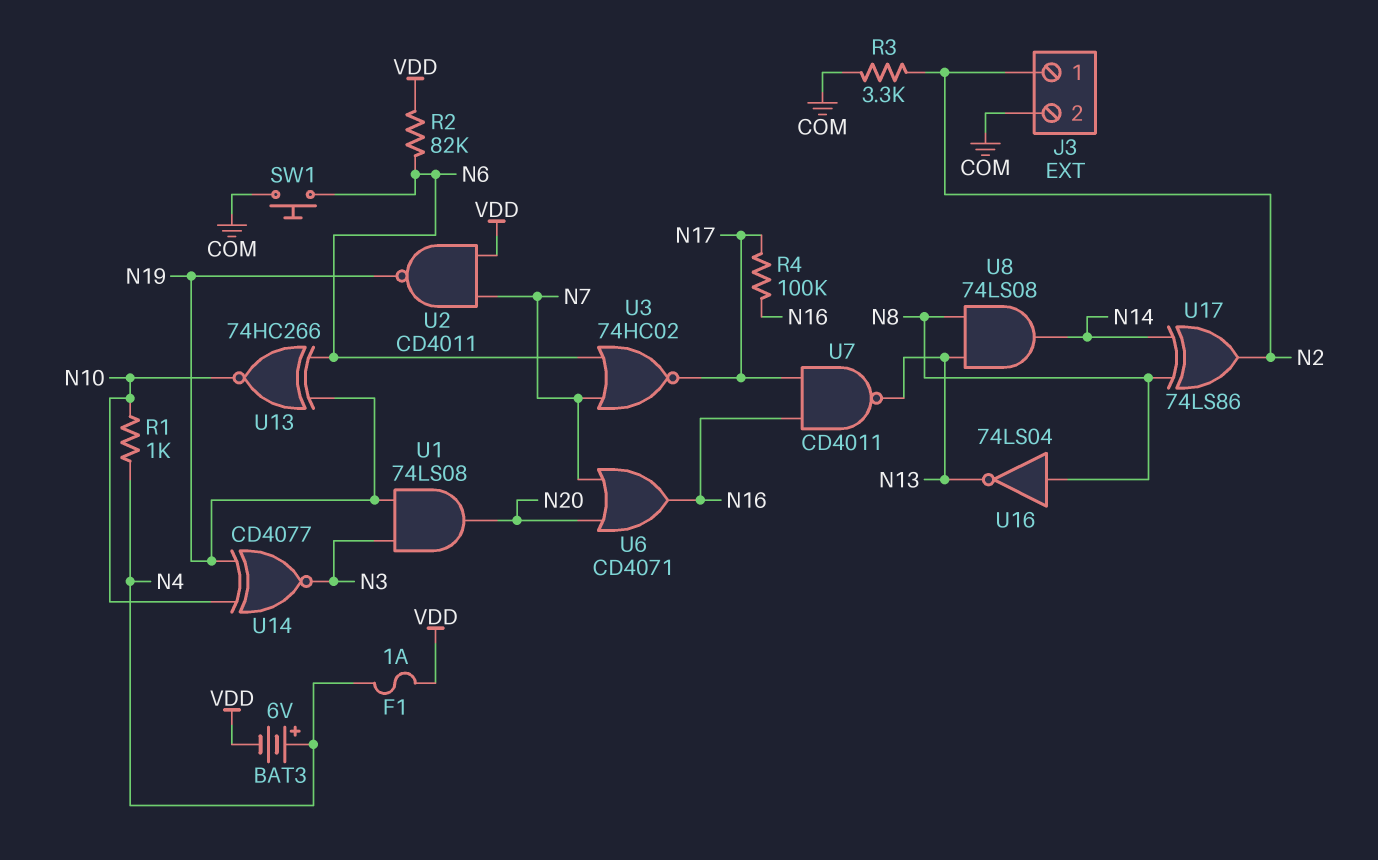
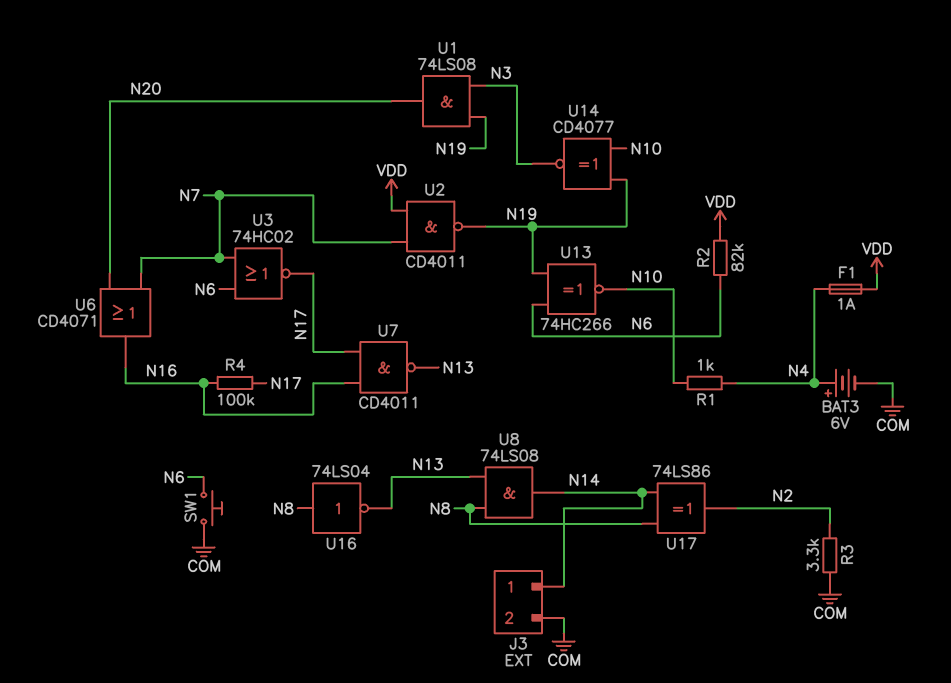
BAT3: 6V (plus N4, minus VDD) -> 6V (plus N4, minus COM)
J3 pin 1: N2 -> N14

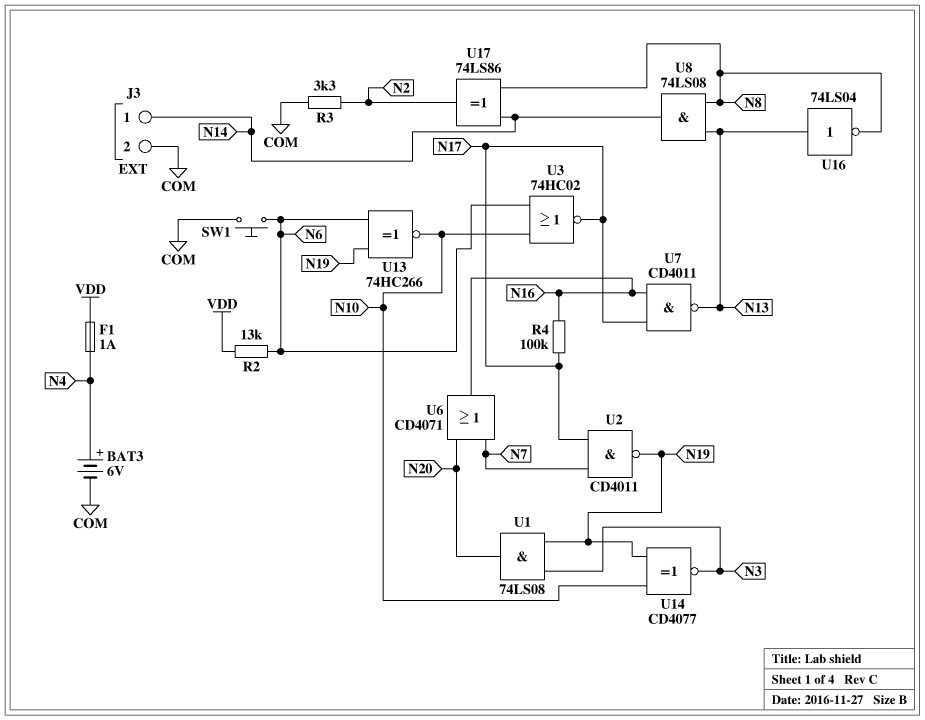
R1: 1k (N4, N10) -> none
R2: 82k (N6, VDD) -> 13k (N6, VDD)
U2: NAND CD4011 (in N7, in VDD, out N19) -> NAND CD4011 (in N7, in N17, out N19)
U3: NOR 74HC02 (in N6, in N7, out N17) -> NOR 74HC02 (in N6, in N10, out N17)
U16: NOT 74LS04 (in N8, out N13) -> NOT 74LS04 (in N13, out N8)

